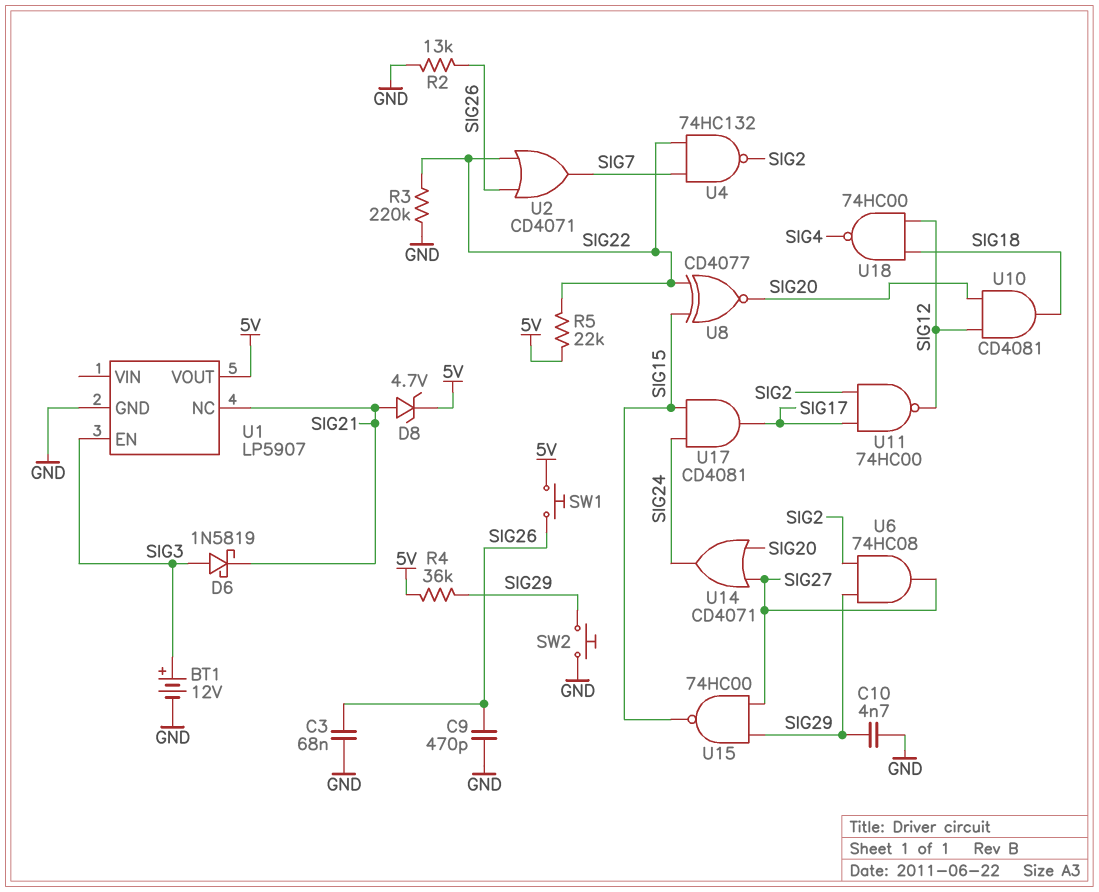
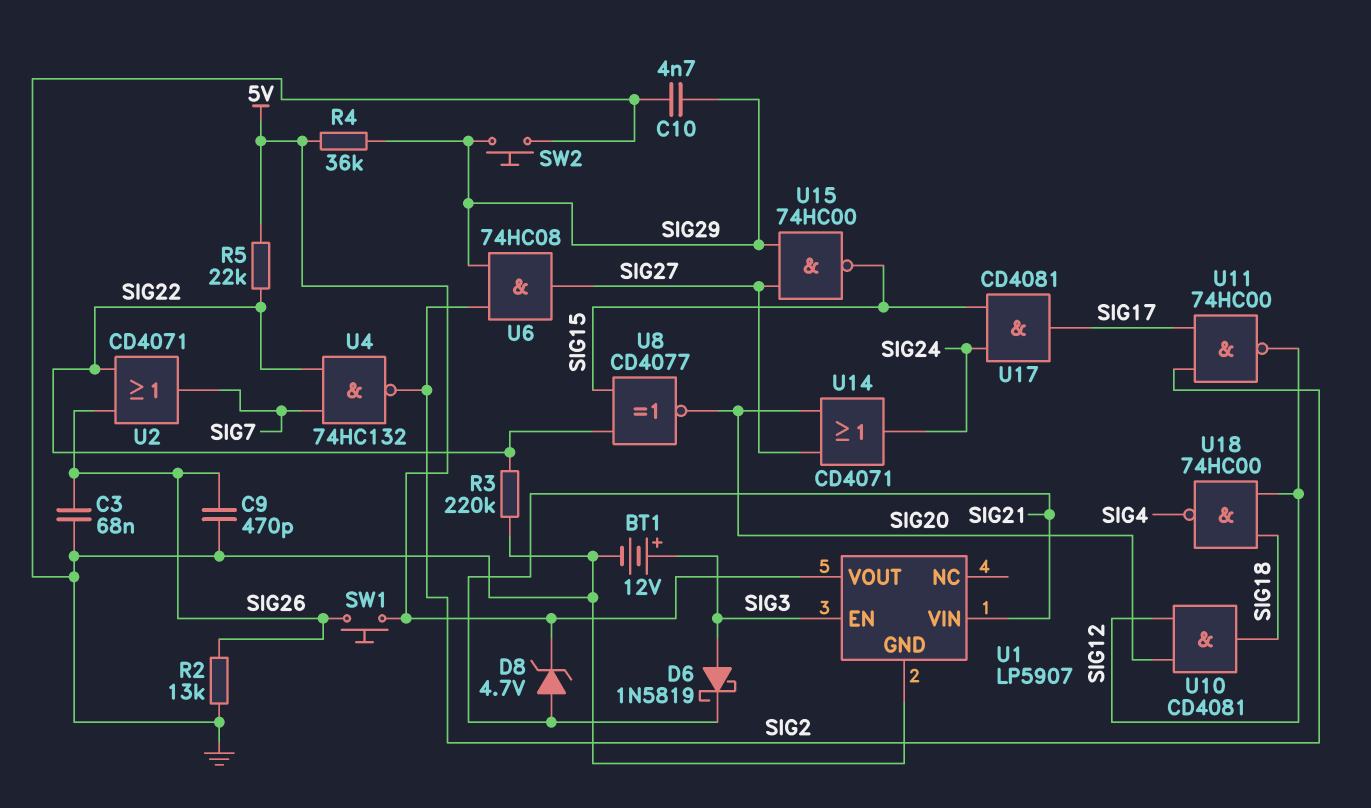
U1 pin NC: SIG21 -> none
U1 pin VIN: none -> SIG21

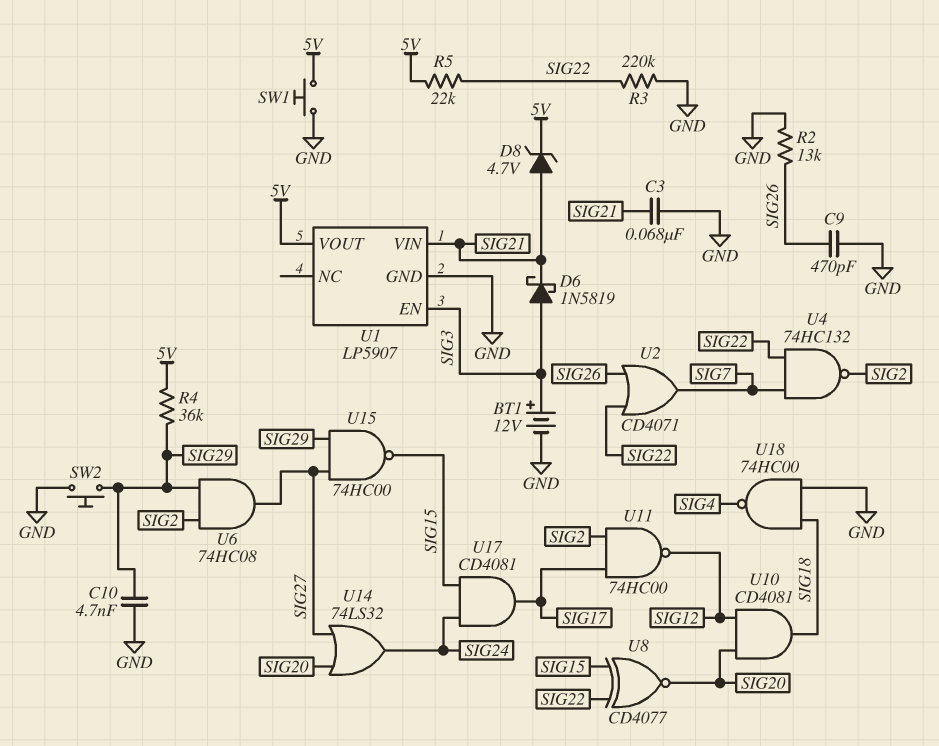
C3: 68nF (GND, SIG26) -> 68nF (GND, SIG21)
SW1: button (5V, SIG26) -> button (5V, GND)
U14: OR CD4071 (in SIG20, in SIG27, out SIG24) -> OR 74LS32 (in SIG20, in SIG27, out SIG24)
U18: NAND 74HC00 (in SIG12, in SIG18, out SIG4) -> NAND 74HC00 (in GND, in SIG18, out SIG4)

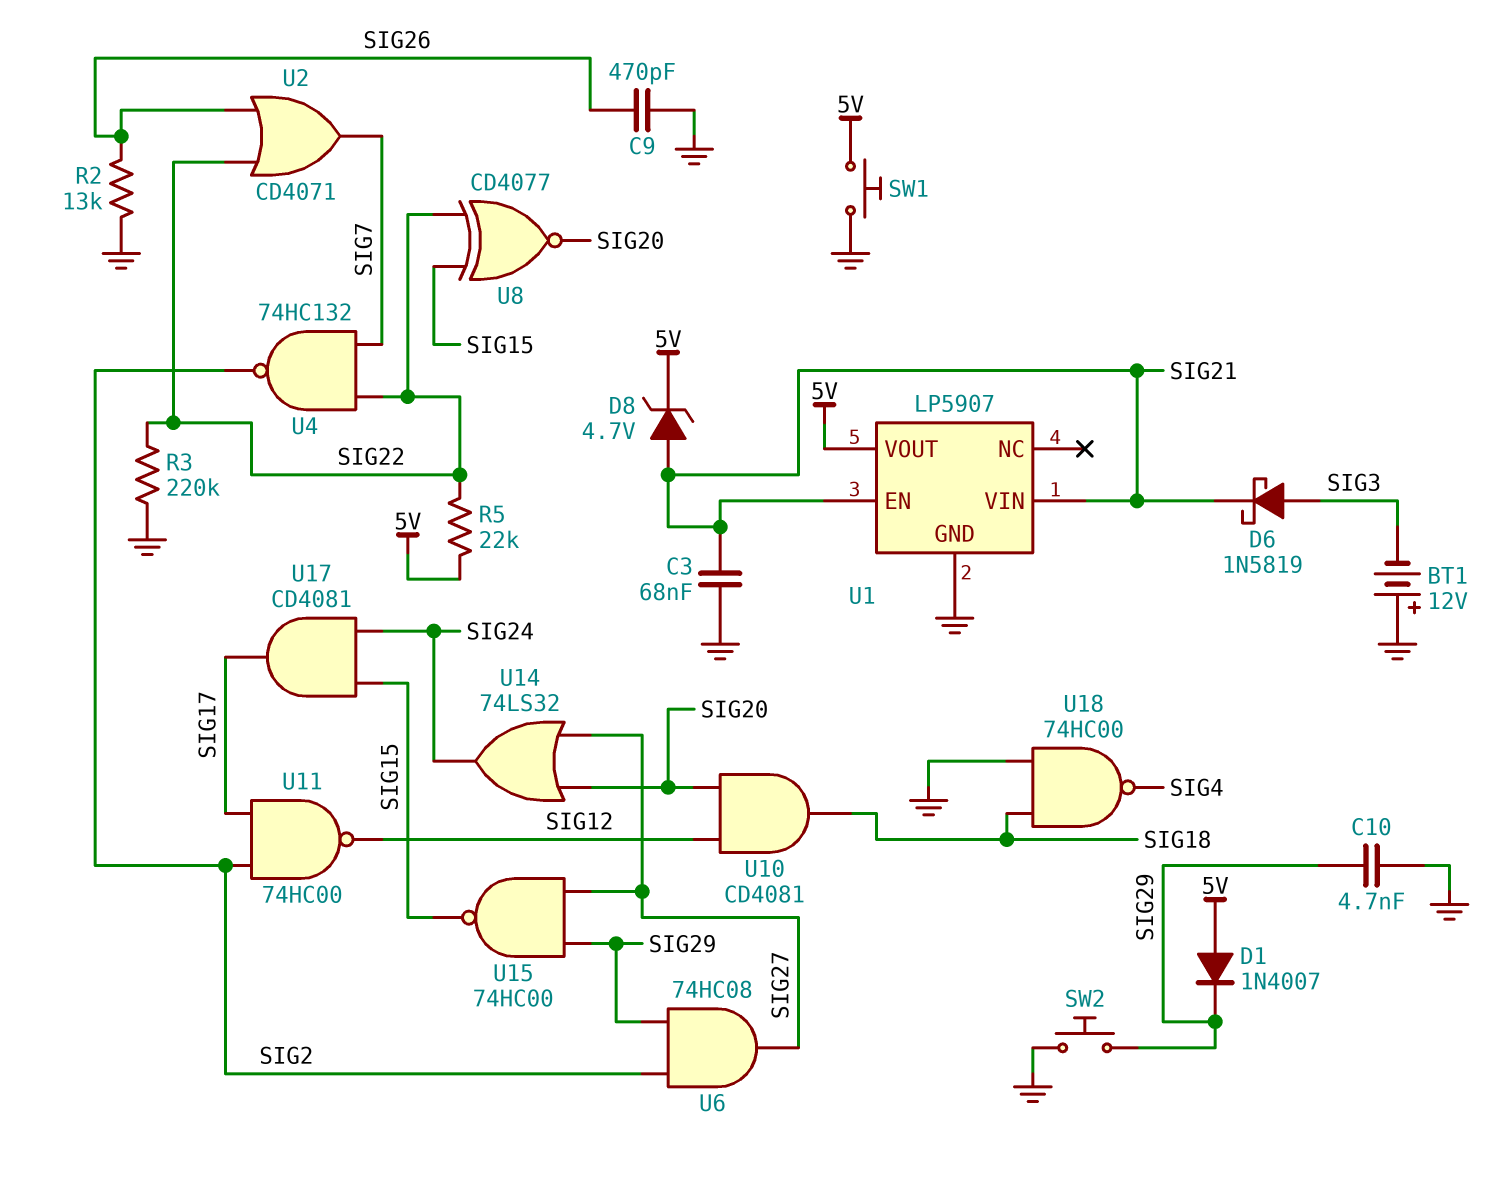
BT1: 12V (plus SIG3, minus GND) -> 12V (plus GND, minus SIG3)
D1: none -> diode 1N4007 (A 5V, K SIG29)
R4: 36k (5V, SIG29) -> none
U1 pin EN: SIG3 -> SIG21

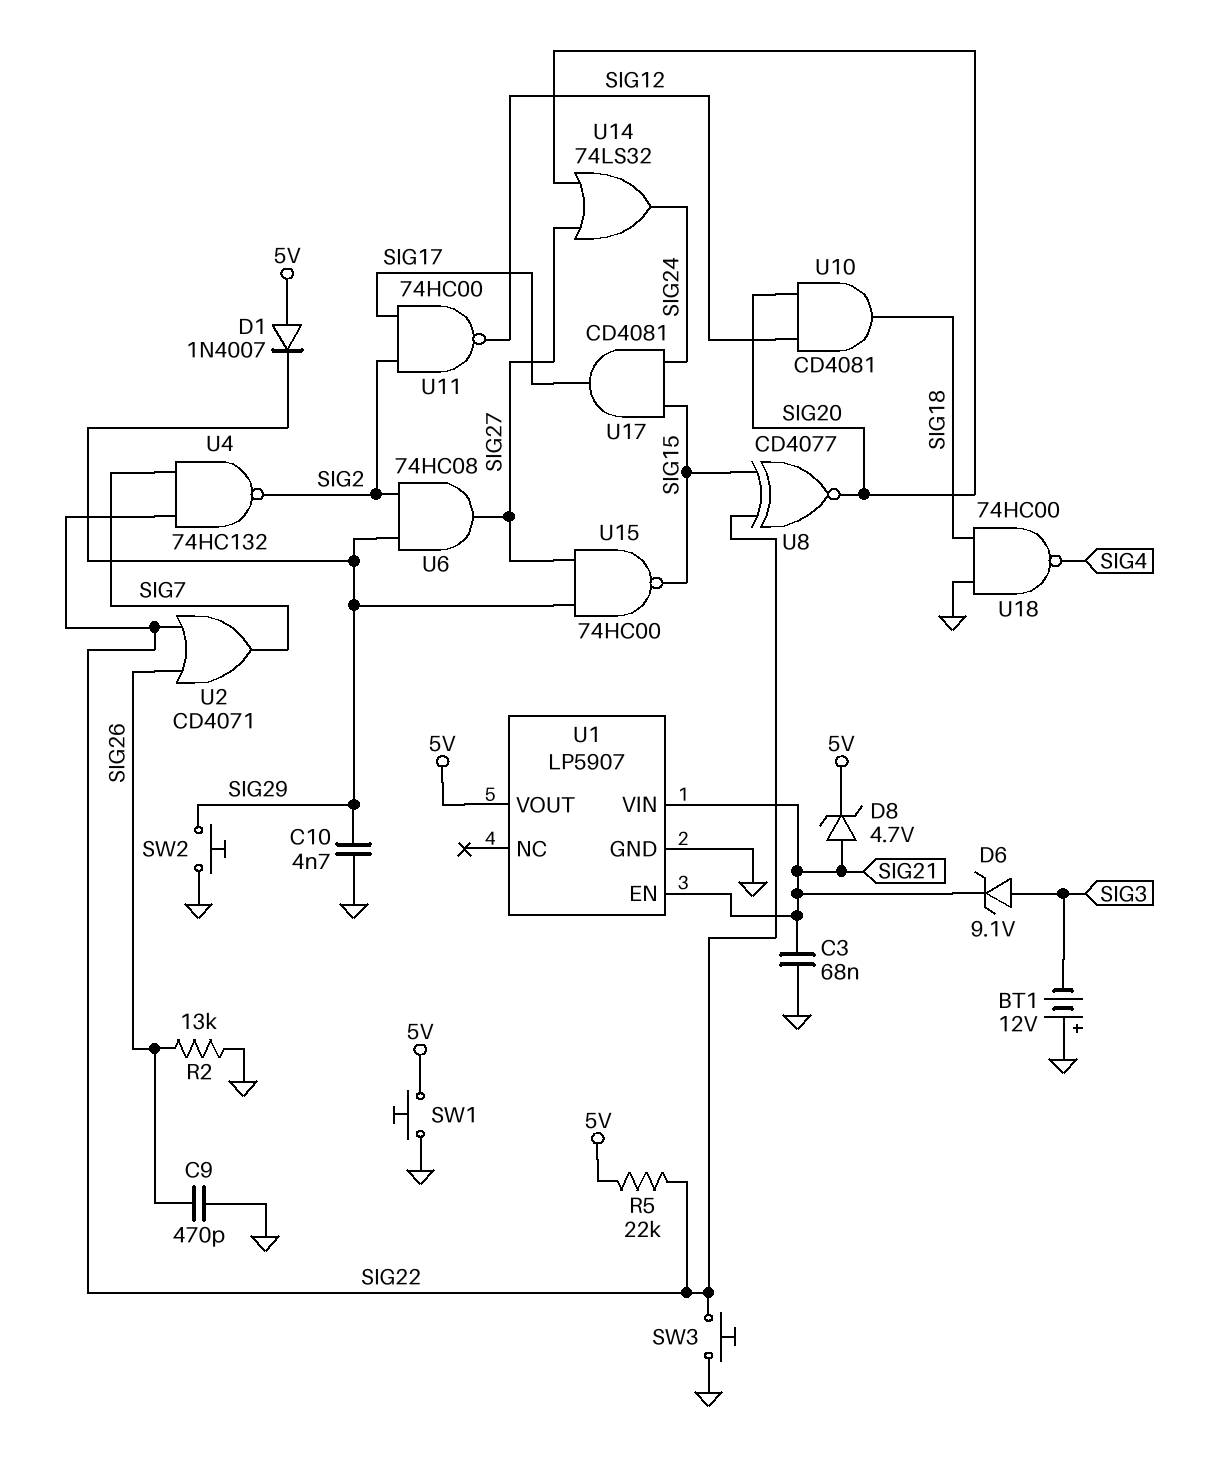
D6: schottky 1N5819 (A SIG3, K SIG21) -> zener 9.1V (A SIG3, K SIG21)
R3: 220k (GND, SIG22) -> none
SW3: none -> button (GND, SIG22)

